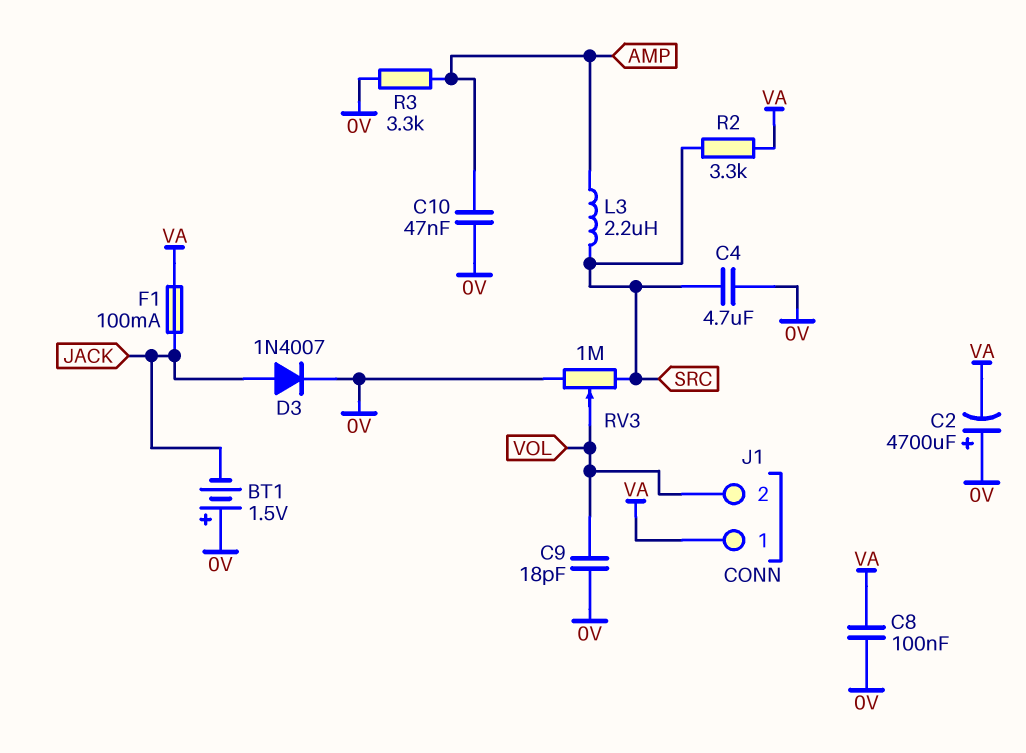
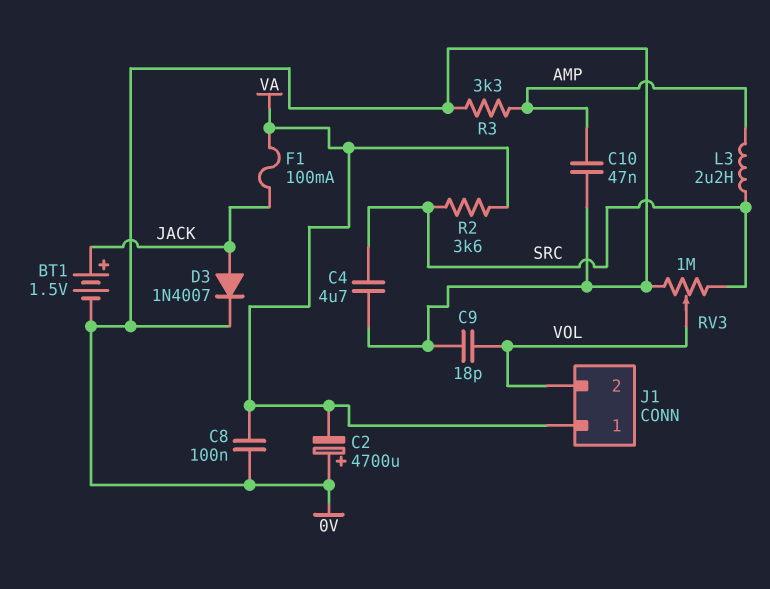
BT1: 1.5V (plus 0V, minus JACK) -> 1.5V (plus JACK, minus 0V)
R2: 3.3k (SRC, VA) -> 3.6k (SRC, VA)

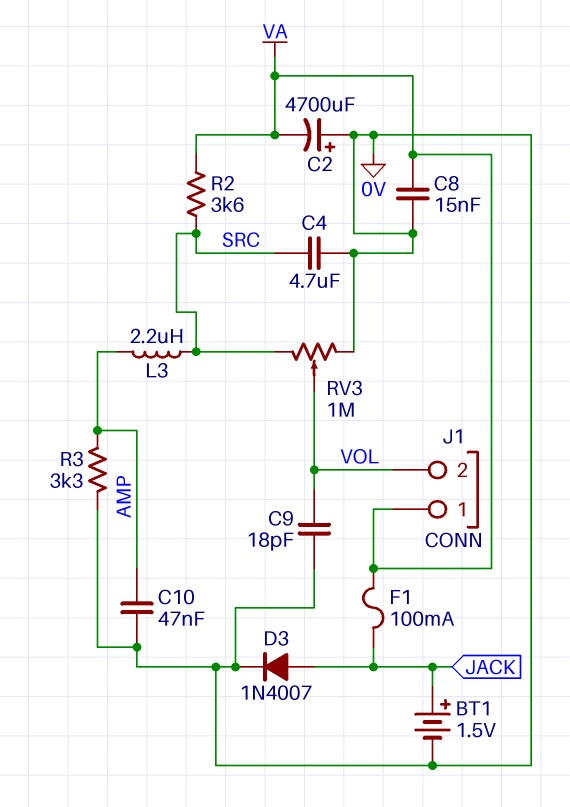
C8: 100nF (0V, VA) -> 15nF (0V, VA)

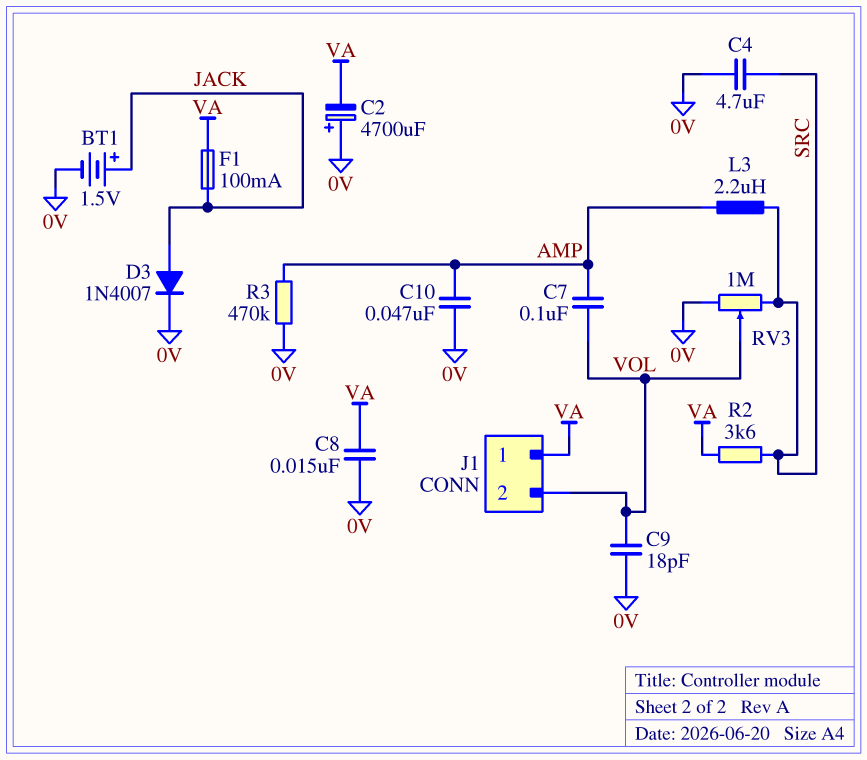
C7: none -> 100nF (AMP, VOL)
R3: 3.3k (0V, AMP) -> 470k (0V, AMP)

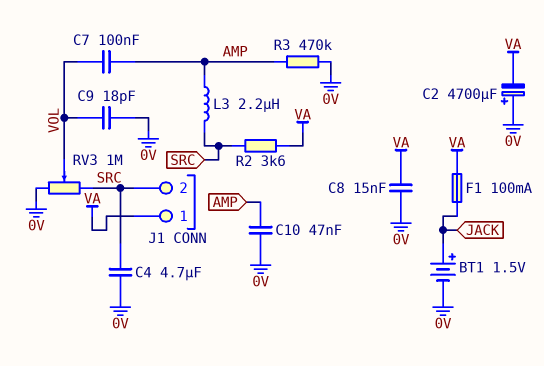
D3: diode 1N4007 (A JACK, K 0V) -> none
J1 pin 2: VOL -> SRC

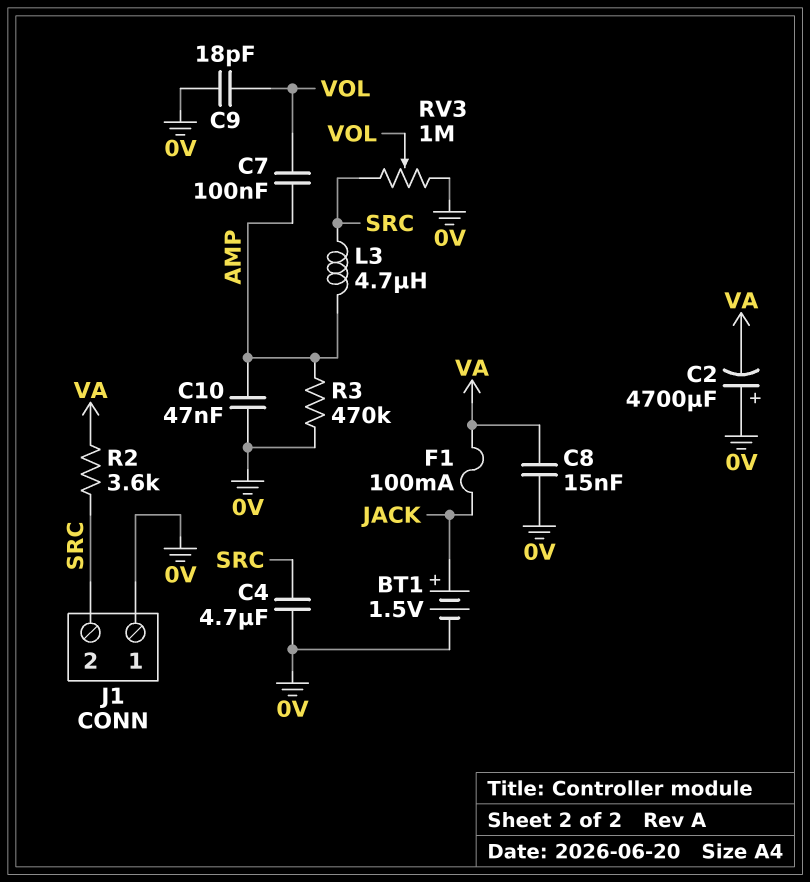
J1 pin 1: VA -> 0V
L3: 2.2uH (AMP, SRC) -> 4.7uH (AMP, SRC)

